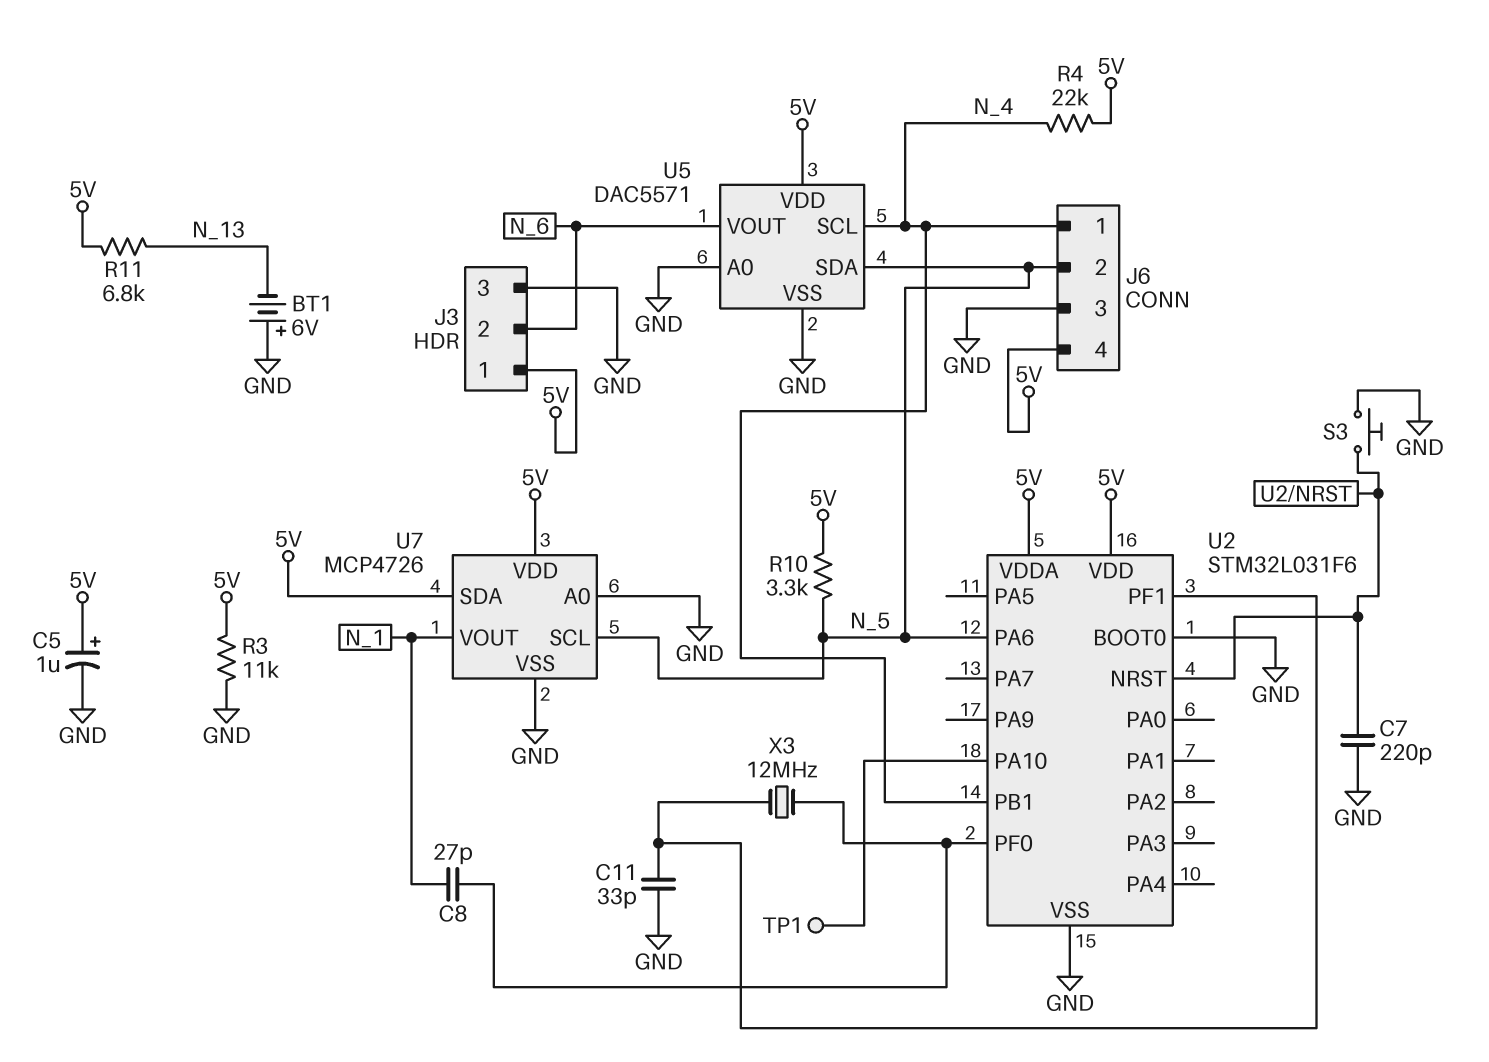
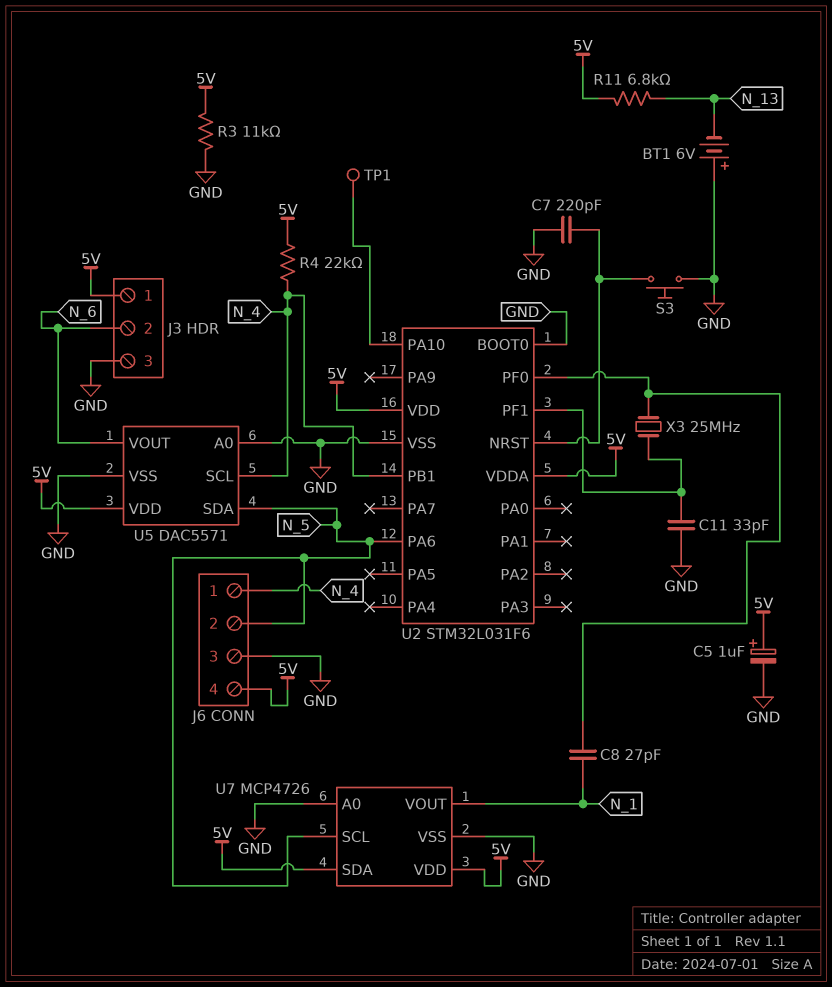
R10: 3.3k (5V, N_5) -> none
X3: 12MHz (U2/PF0, U2/PF1) -> 25MHz (U2/PF0, U2/PF1)

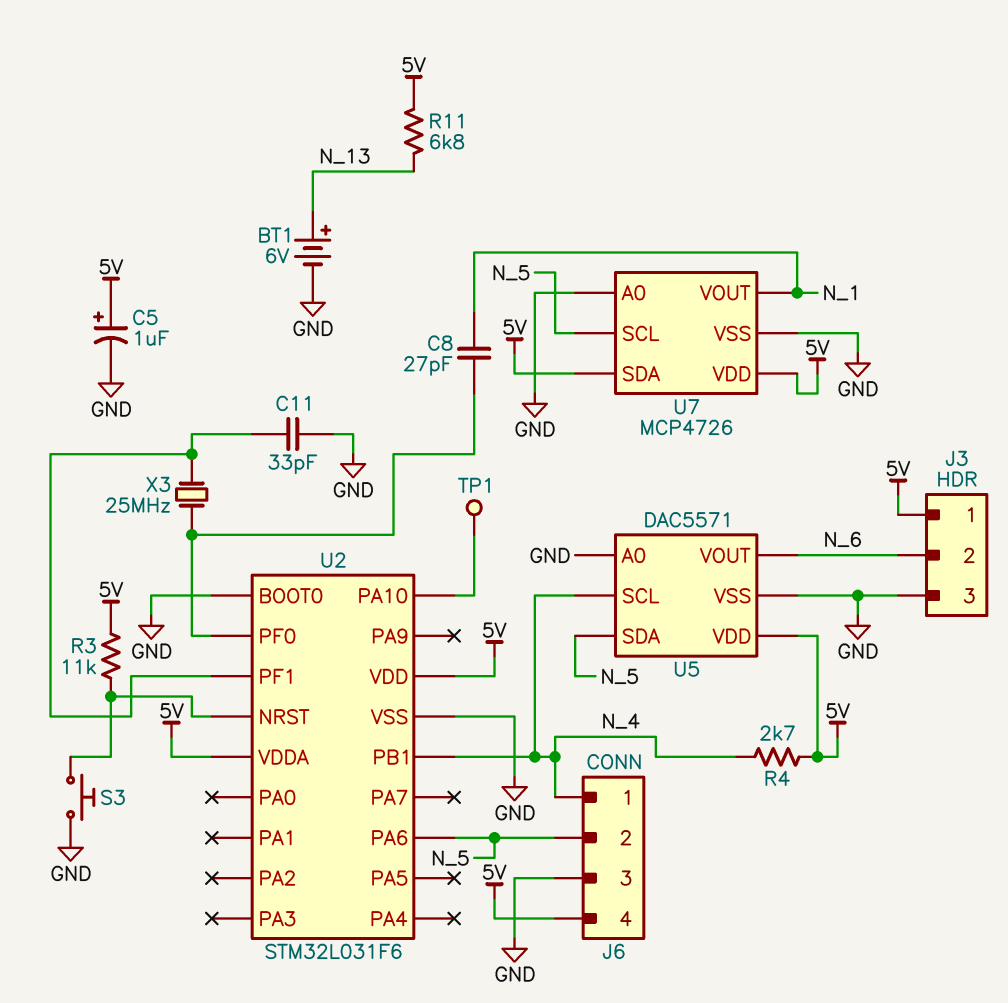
BT1: 6V (plus GND, minus N_13) -> 6V (plus N_13, minus GND)
C7: 220pF (GND, U2/NRST) -> none
R3: 11k (5V, GND) -> 11k (5V, U2/NRST)
R4: 22k (5V, N_4) -> 2.7k (5V, N_4)

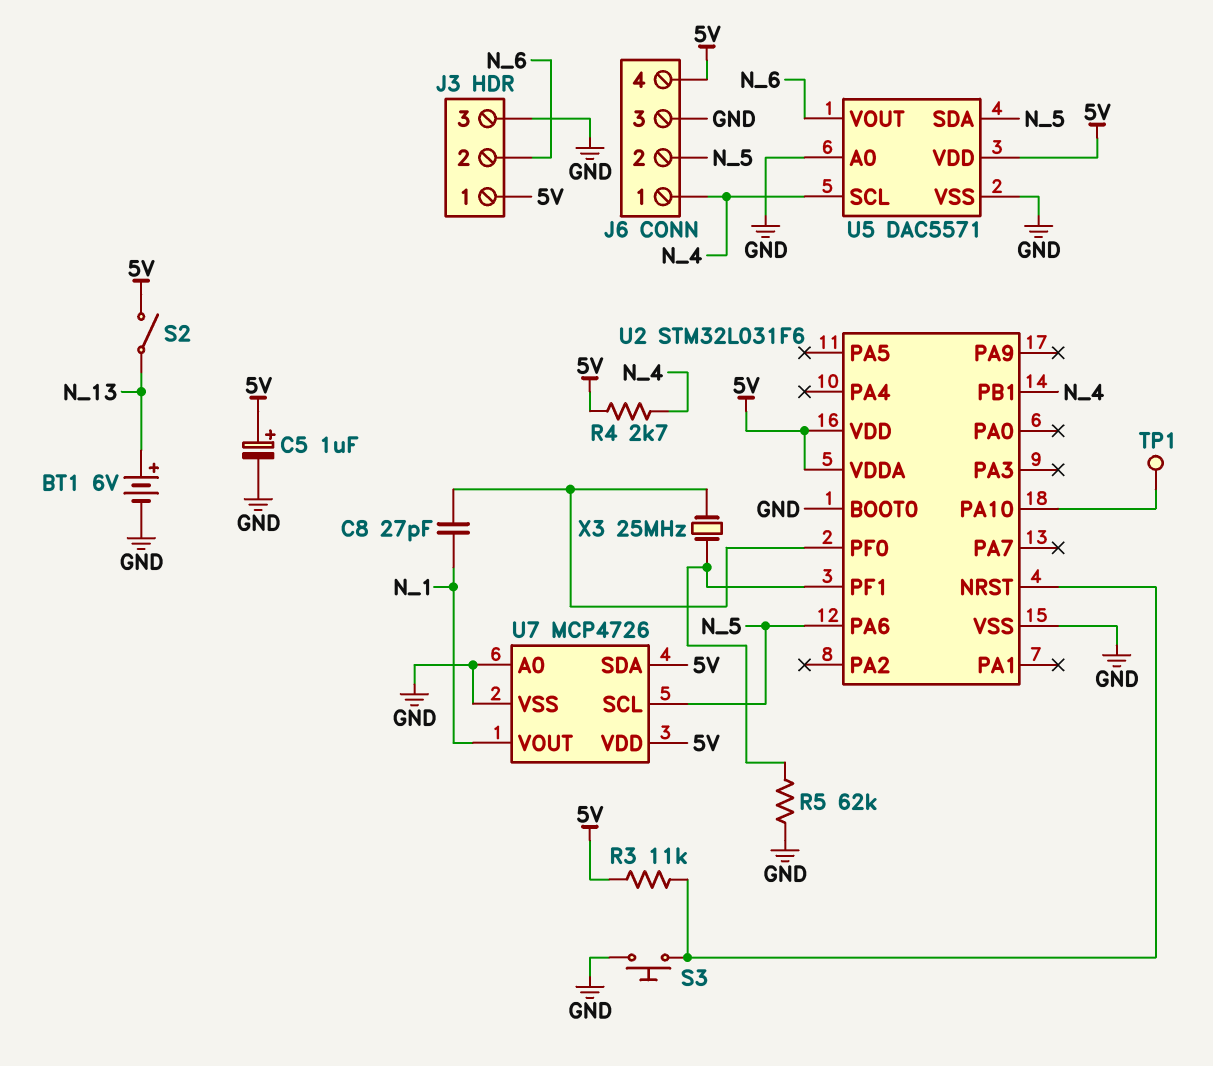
C11: 33pF (GND, U2/PF1) -> none
R5: none -> 62k (GND, U2/PF1)
R11: 6.8k (5V, N_13) -> none
S2: none -> switch (5V, N_13)

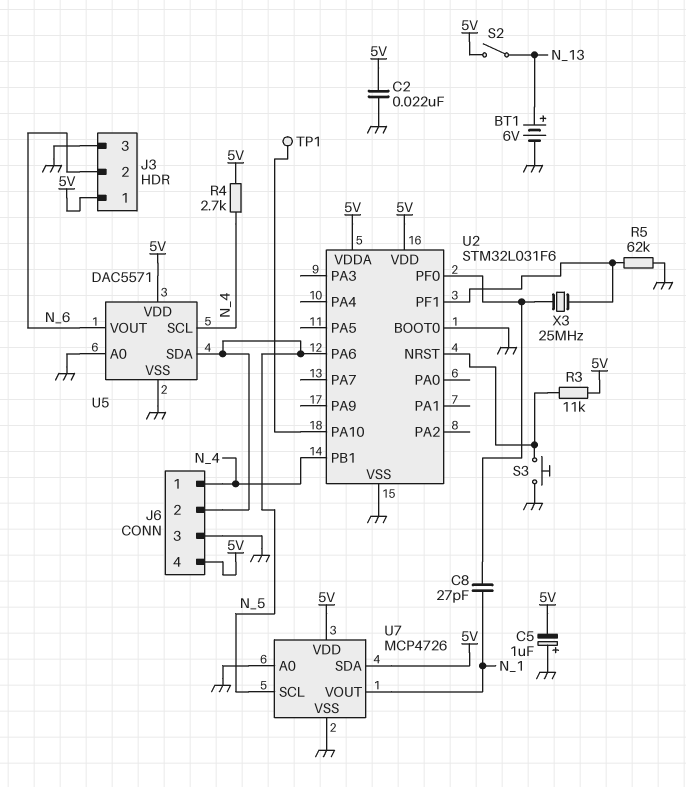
C2: none -> 22nF (5V, GND)
C5: 1uF (plus 5V, minus GND) -> 1uF (plus GND, minus 5V)

